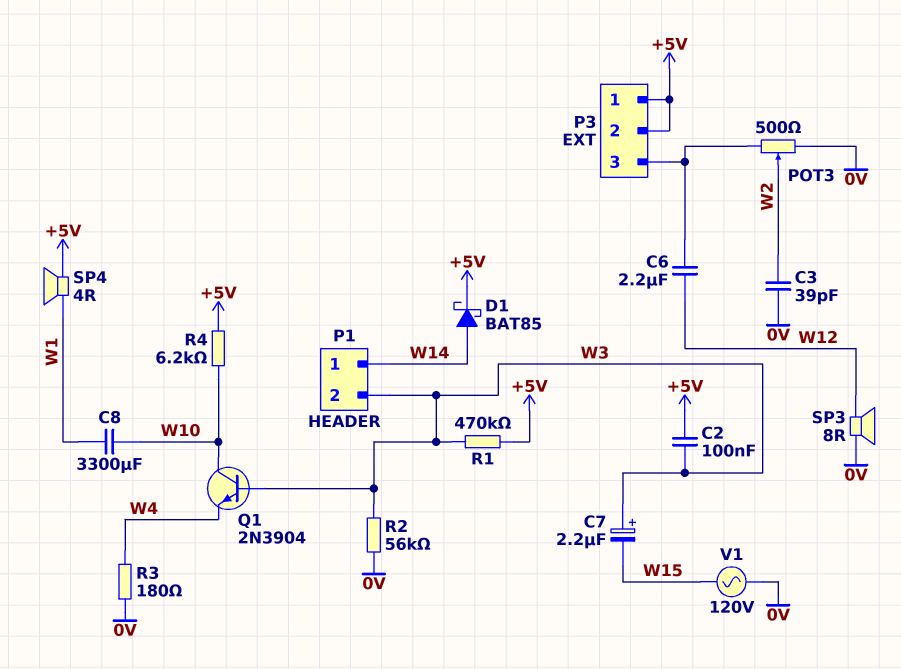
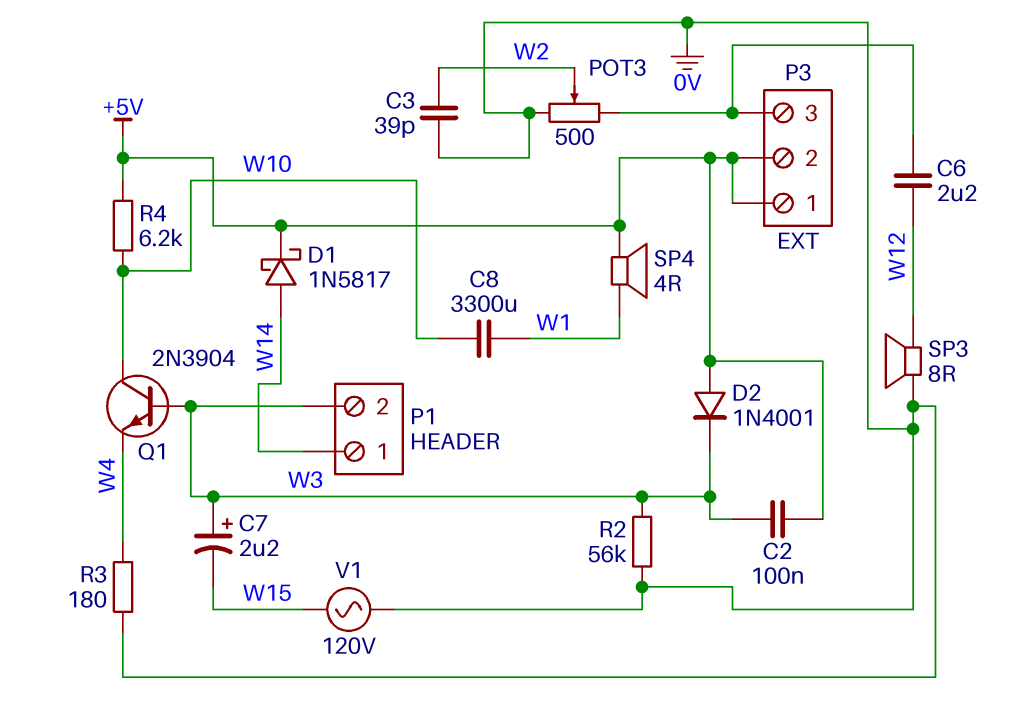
D1: schottky BAT85 (A W14, K +5V) -> schottky 1N5817 (A W14, K +5V)
D2: none -> diode 1N4001 (A +5V, K W3)
R1: 470k (+5V, W3) -> none

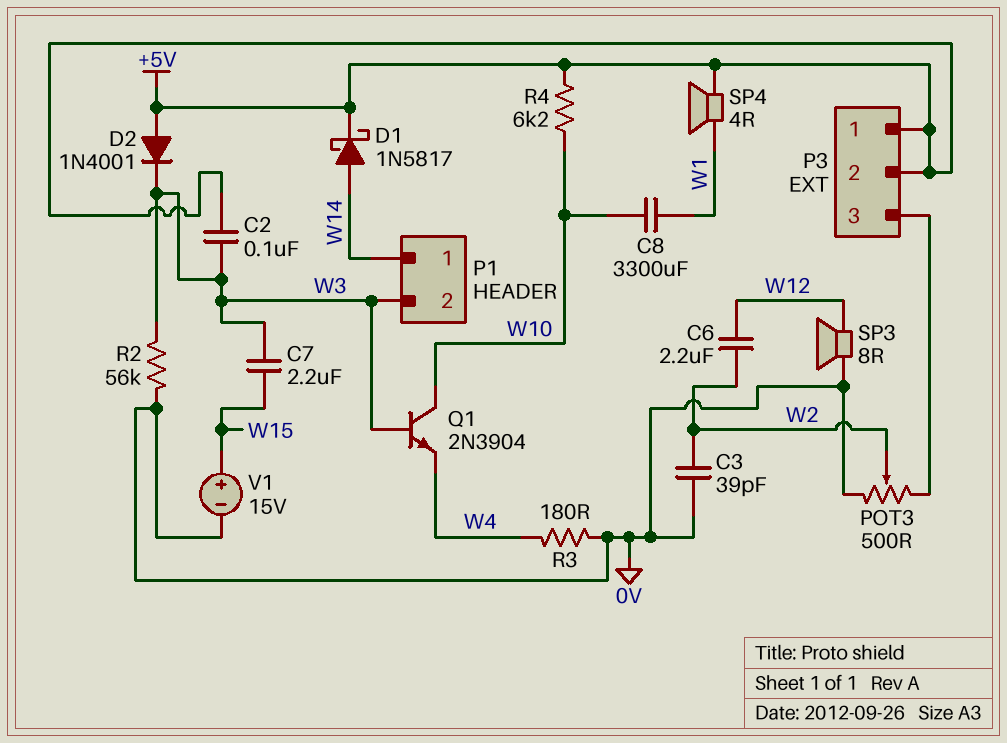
C6: 2.2uF (P3/3, W12) -> 2.2uF (W2, W12)
C7: 2.2uF (plus W3, minus W15) -> 2.2uF (W3, W15)
V1: AC 120V (0V, W15) -> 15V (plus W15, minus 0V)

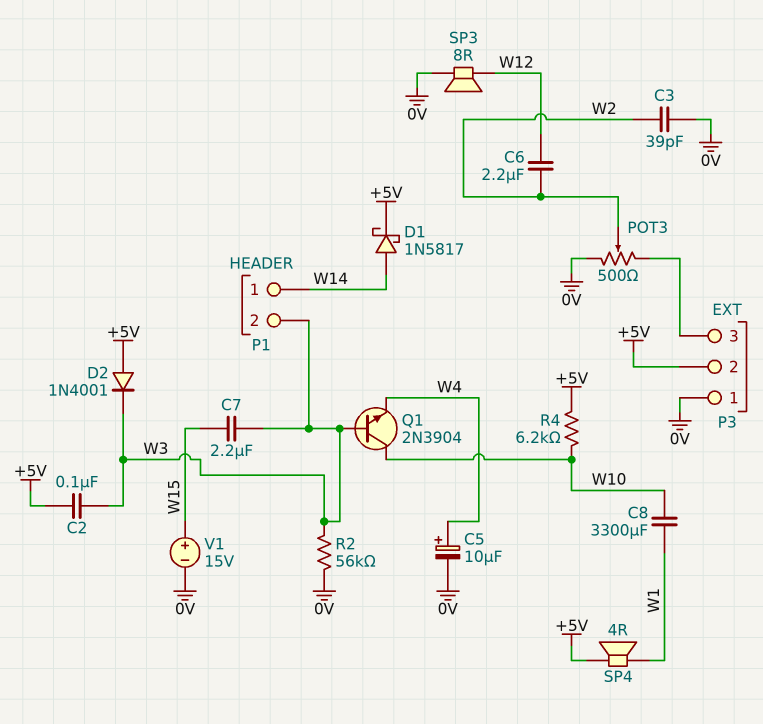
C5: none -> 10uF (plus W4, minus 0V)
P3 pin 1: +5V -> 0V
R3: 180 (0V, W4) -> none

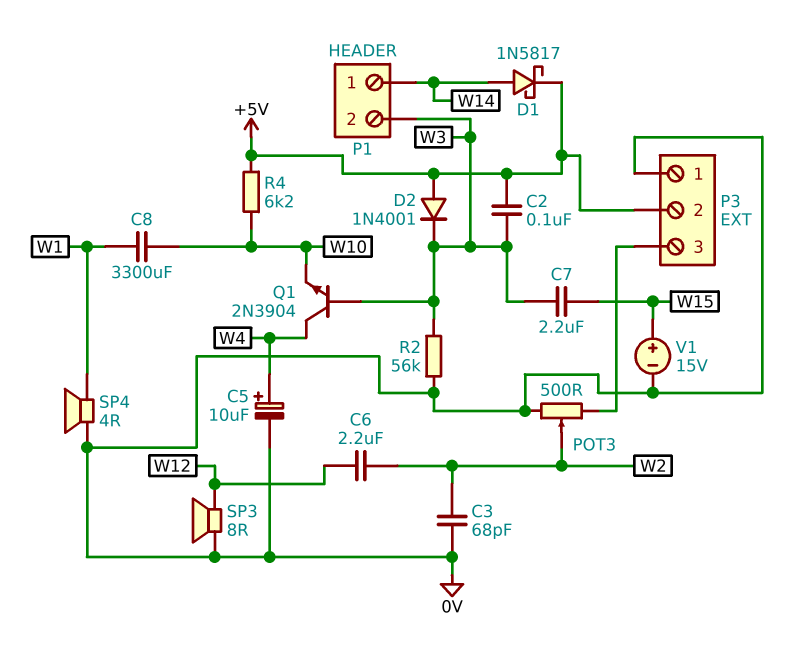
C3: 39pF (0V, W2) -> 68pF (0V, W2)
Q1: NPN 2N3904 (B W3, C W10, E W4) -> NPN 2N3904 (B W3, C W4, E W10)
SP4: speaker 4R (+5V, W1) -> speaker 4R (0V, W1)

